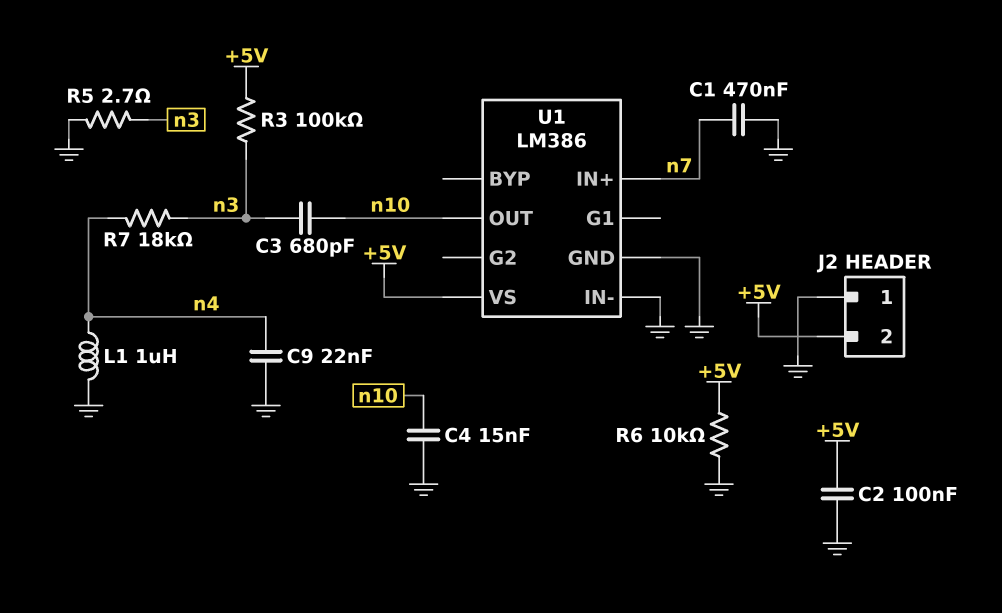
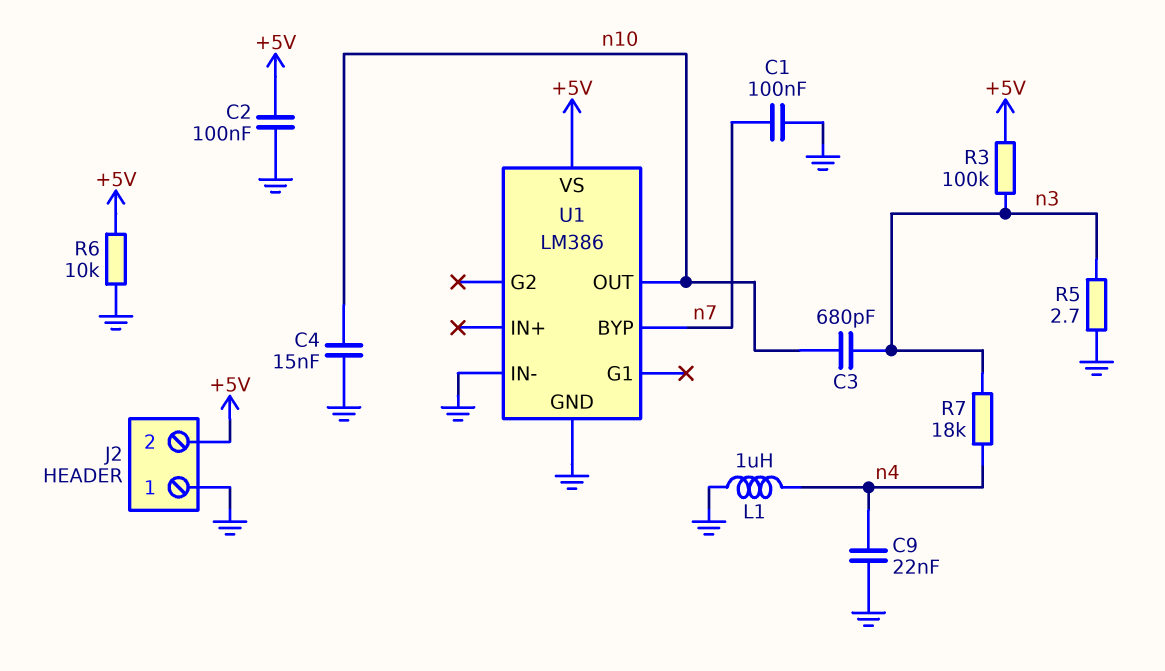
C1: 470nF (GND, n7) -> 100nF (GND, n7)
U1 pin BYP: none -> n7
U1 pin IN+: n7 -> none

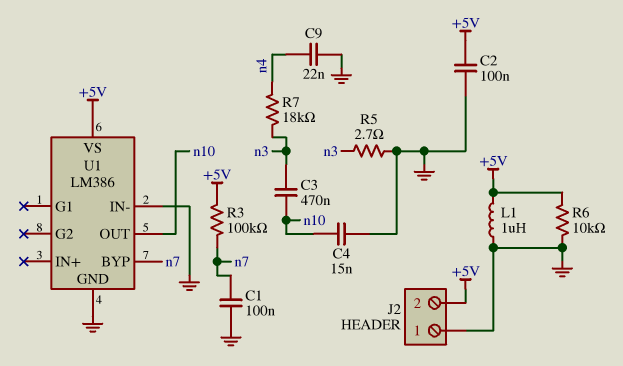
C3: 680pF (n3, n10) -> 470nF (n3, n10)
L1: 1uH (GND, n4) -> 1uH (+5V, GND)
R3: 100k (+5V, n3) -> 100k (+5V, n7)

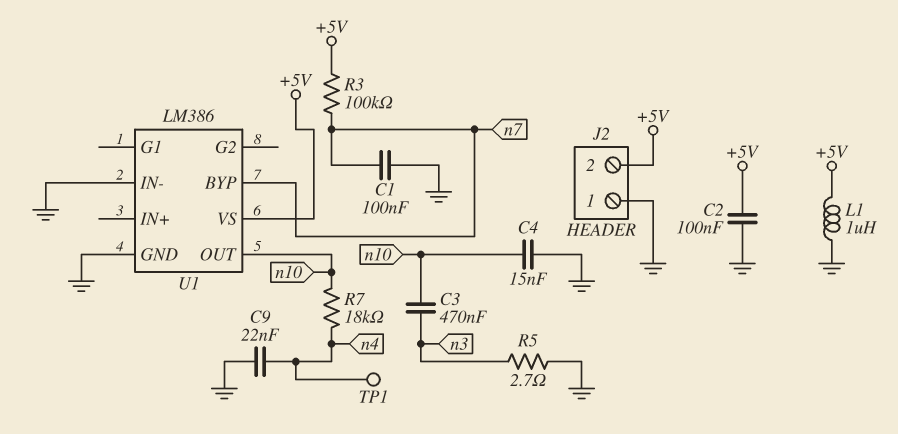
R6: 10k (+5V, GND) -> none
R7: 18k (n3, n4) -> 18k (n4, n10)
TP1: none -> test point (n4)

